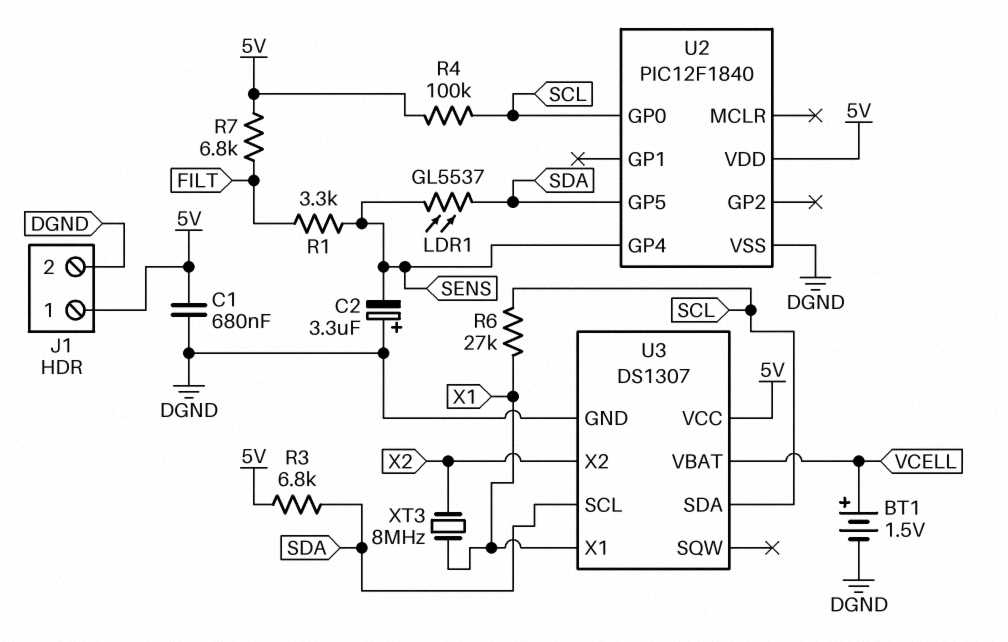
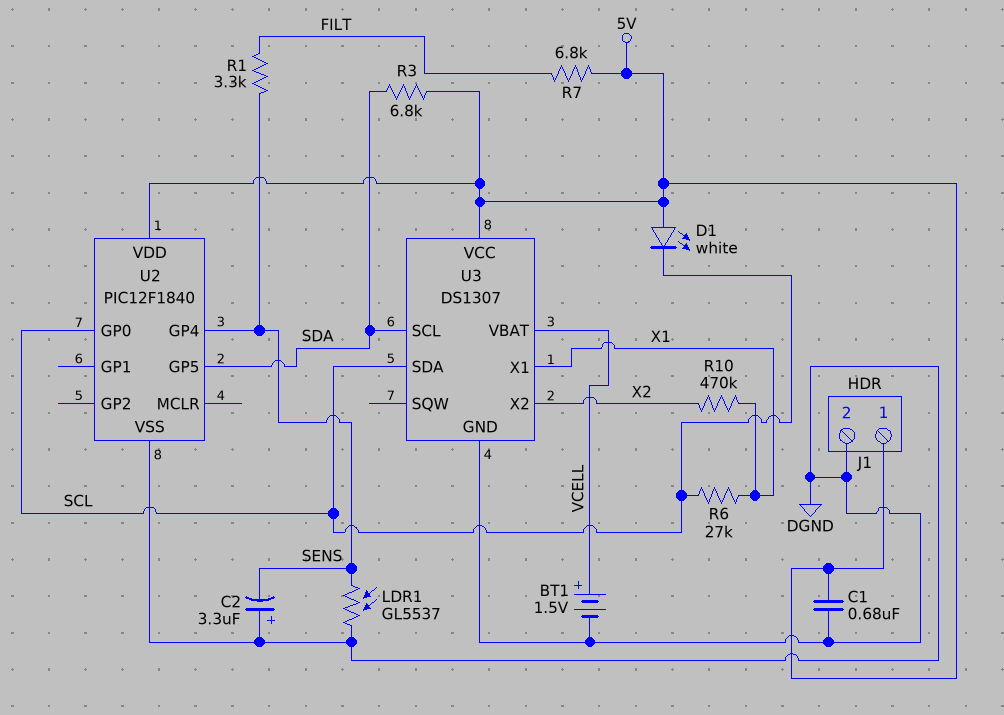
D1: none -> LED white (A 5V, K SCL)
LDR1: GL5537 (SDA, SENS) -> GL5537 (DGND, SENS)
R4: 100k (5V, SCL) -> none
R10: none -> 470k (X1, X2)
XT3: 8MHz (X1, X2) -> none

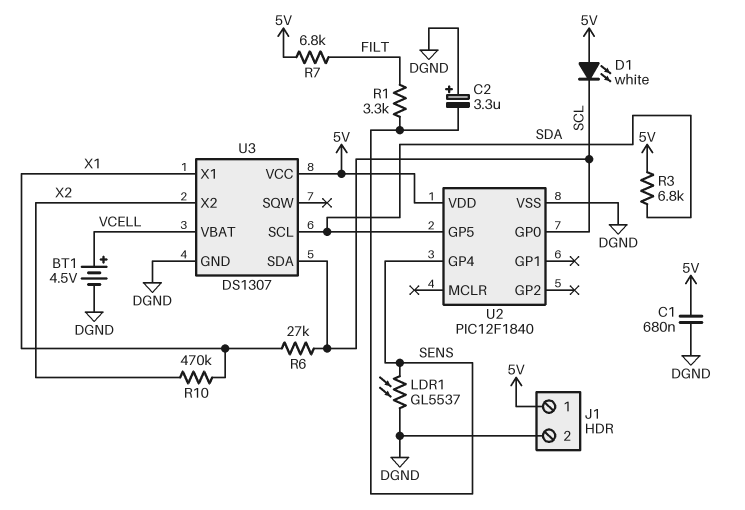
BT1: 1.5V (plus VCELL, minus DGND) -> 4.5V (plus VCELL, minus DGND)

